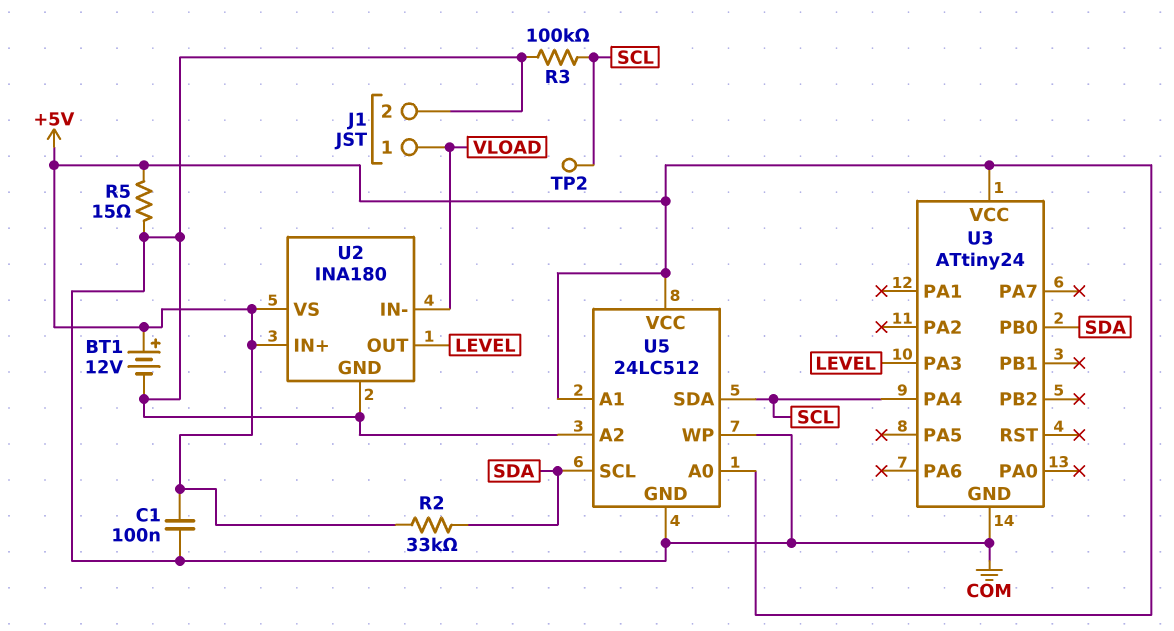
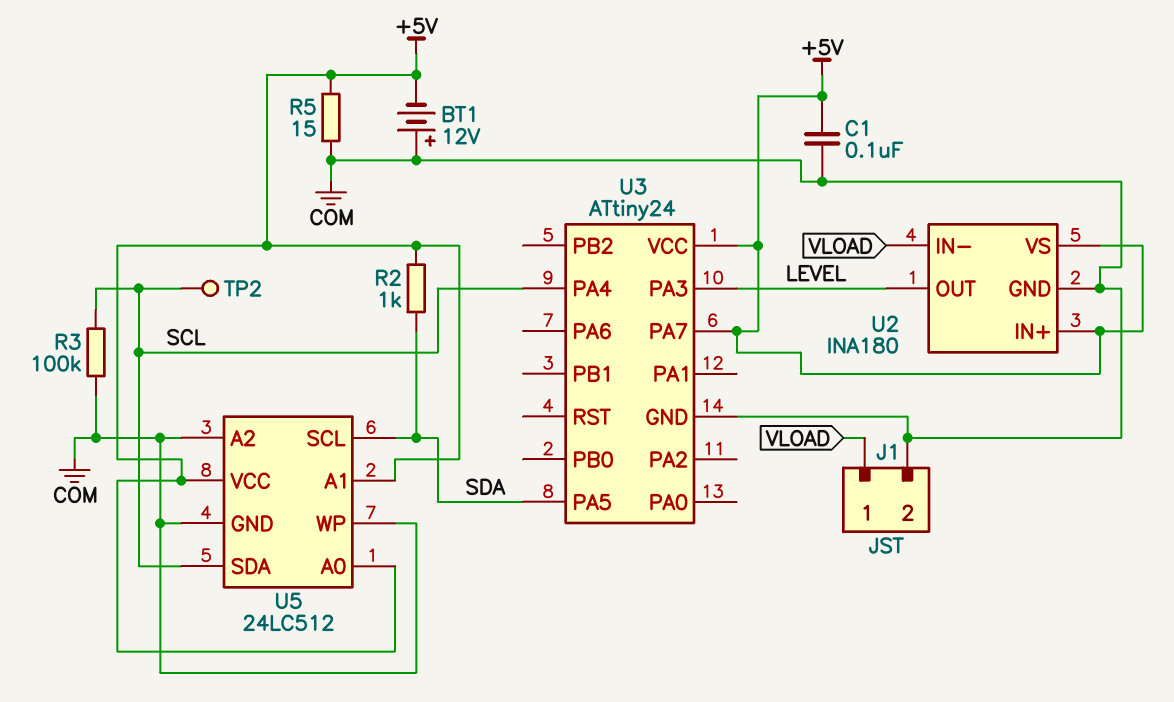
BT1: 12V (plus +5V, minus COM) -> 12V (plus COM, minus +5V)
R2: 33k (+5V, SDA) -> 1k (+5V, SDA)
U3 pin PA5: none -> SDA
U3 pin PA7: none -> +5V
U3 pin PB0: SDA -> none

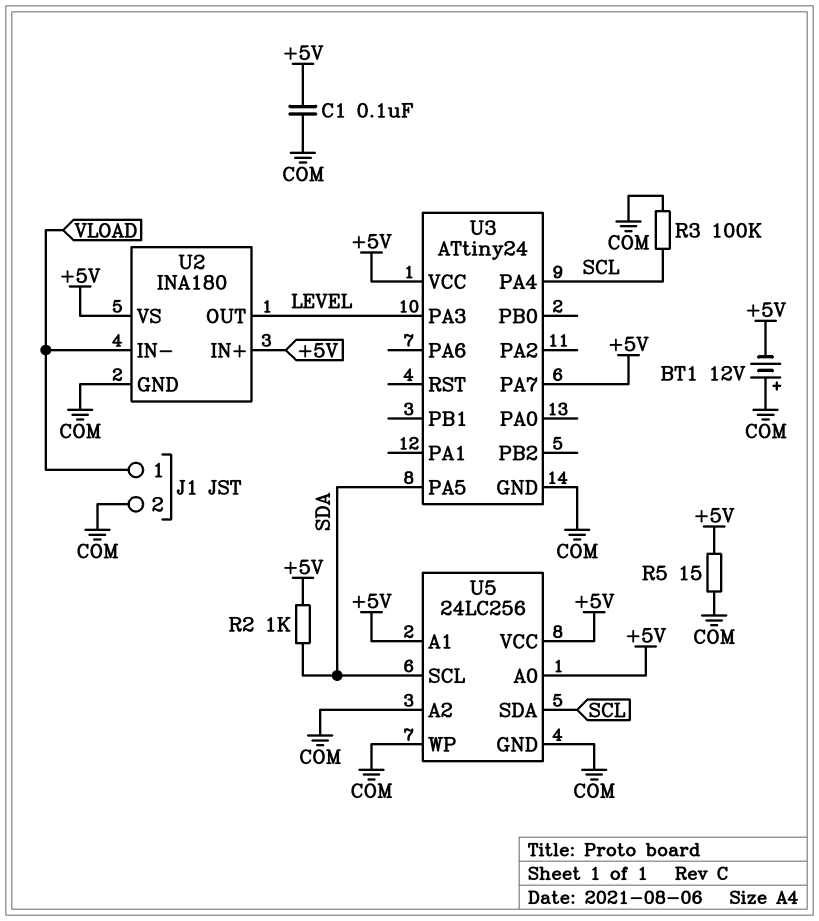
TP2: test point (SCL) -> none
U5: 24LC512 -> 24LC256

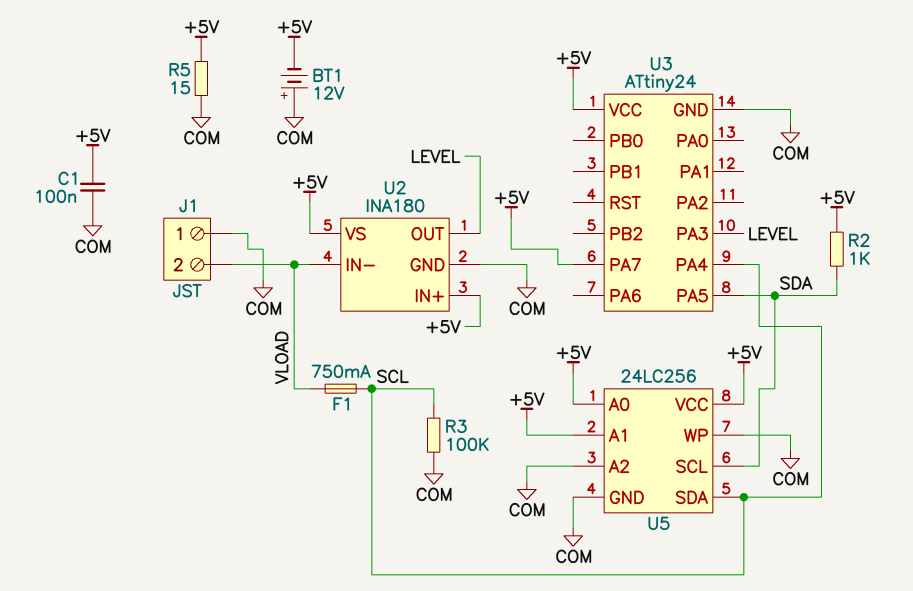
F1: none -> 750mA (SCL, VLOAD)
J1 pin 1: VLOAD -> COM
J1 pin 2: COM -> VLOAD

